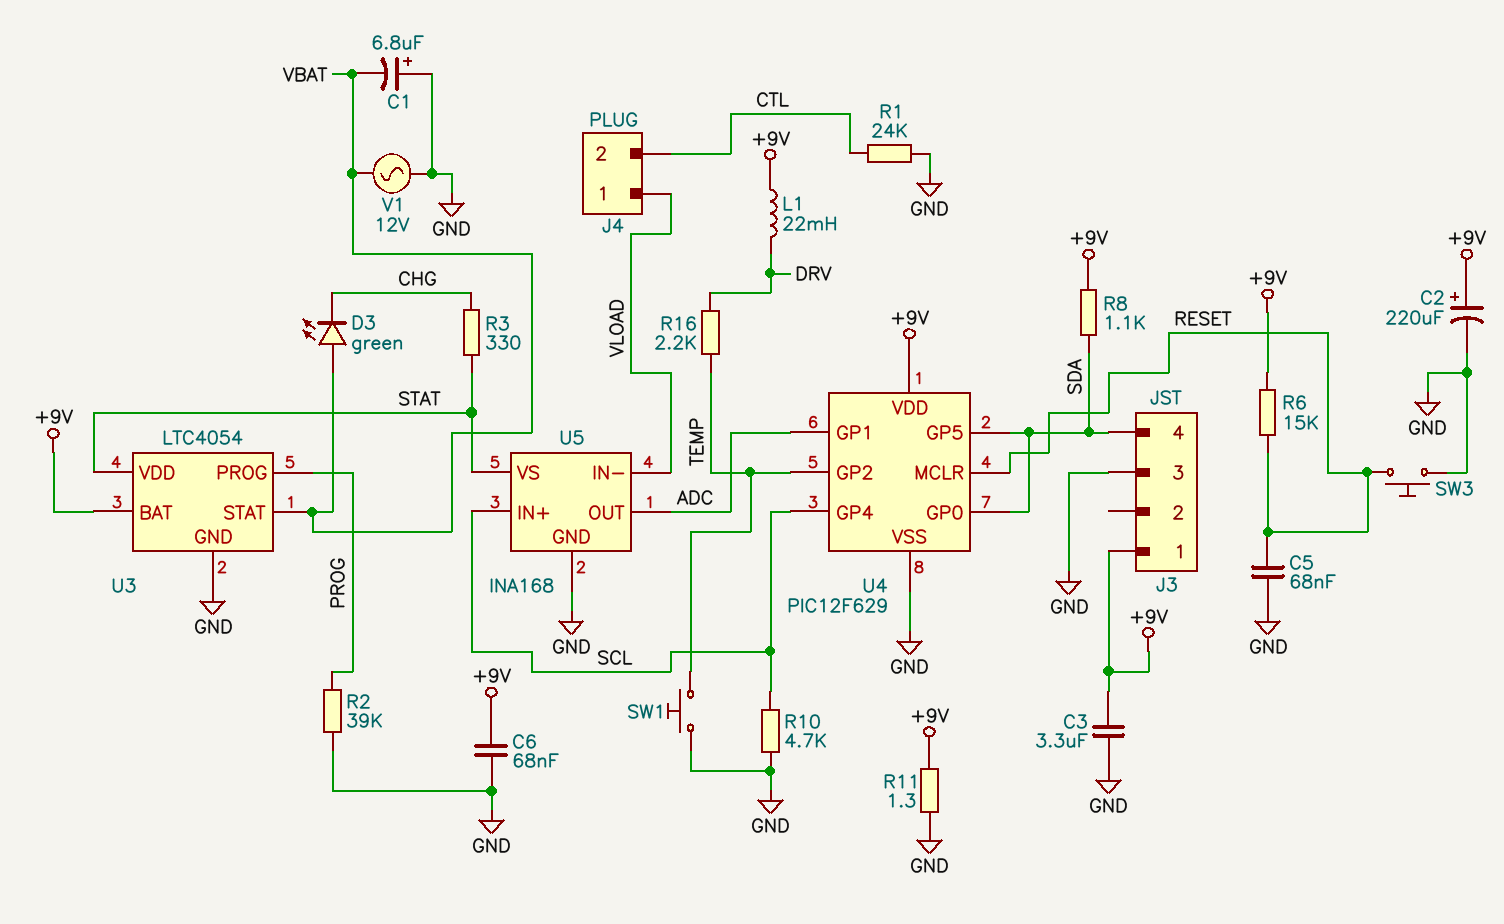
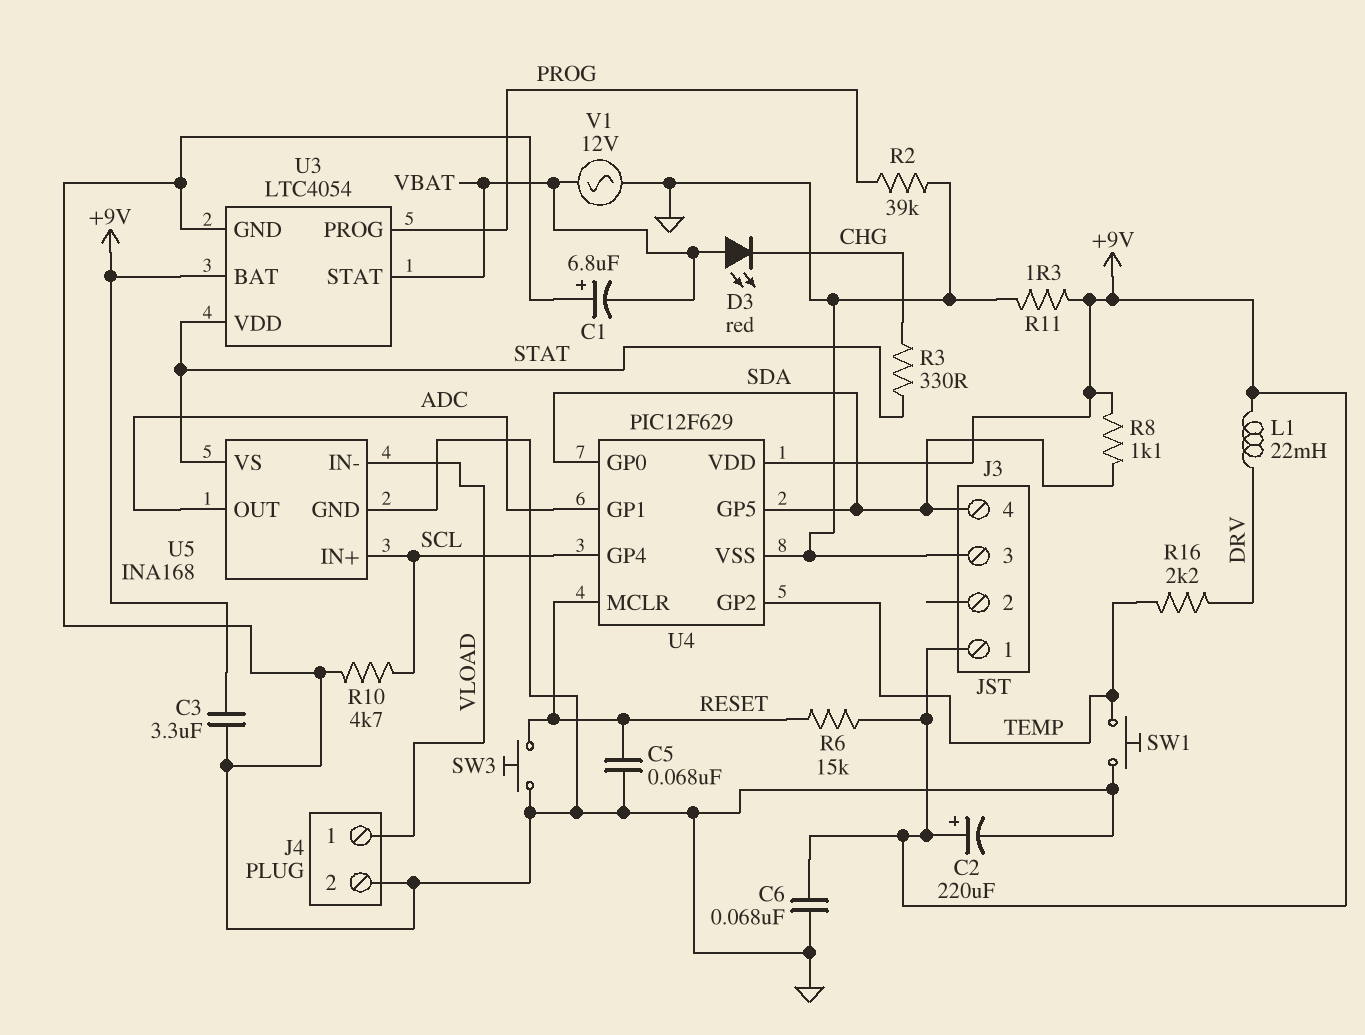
D3: LED green (A VBAT, K CHG) -> LED red (A VBAT, K CHG)
J4 pin 2: CTL -> GND
R1: 24k (CTL, GND) -> none

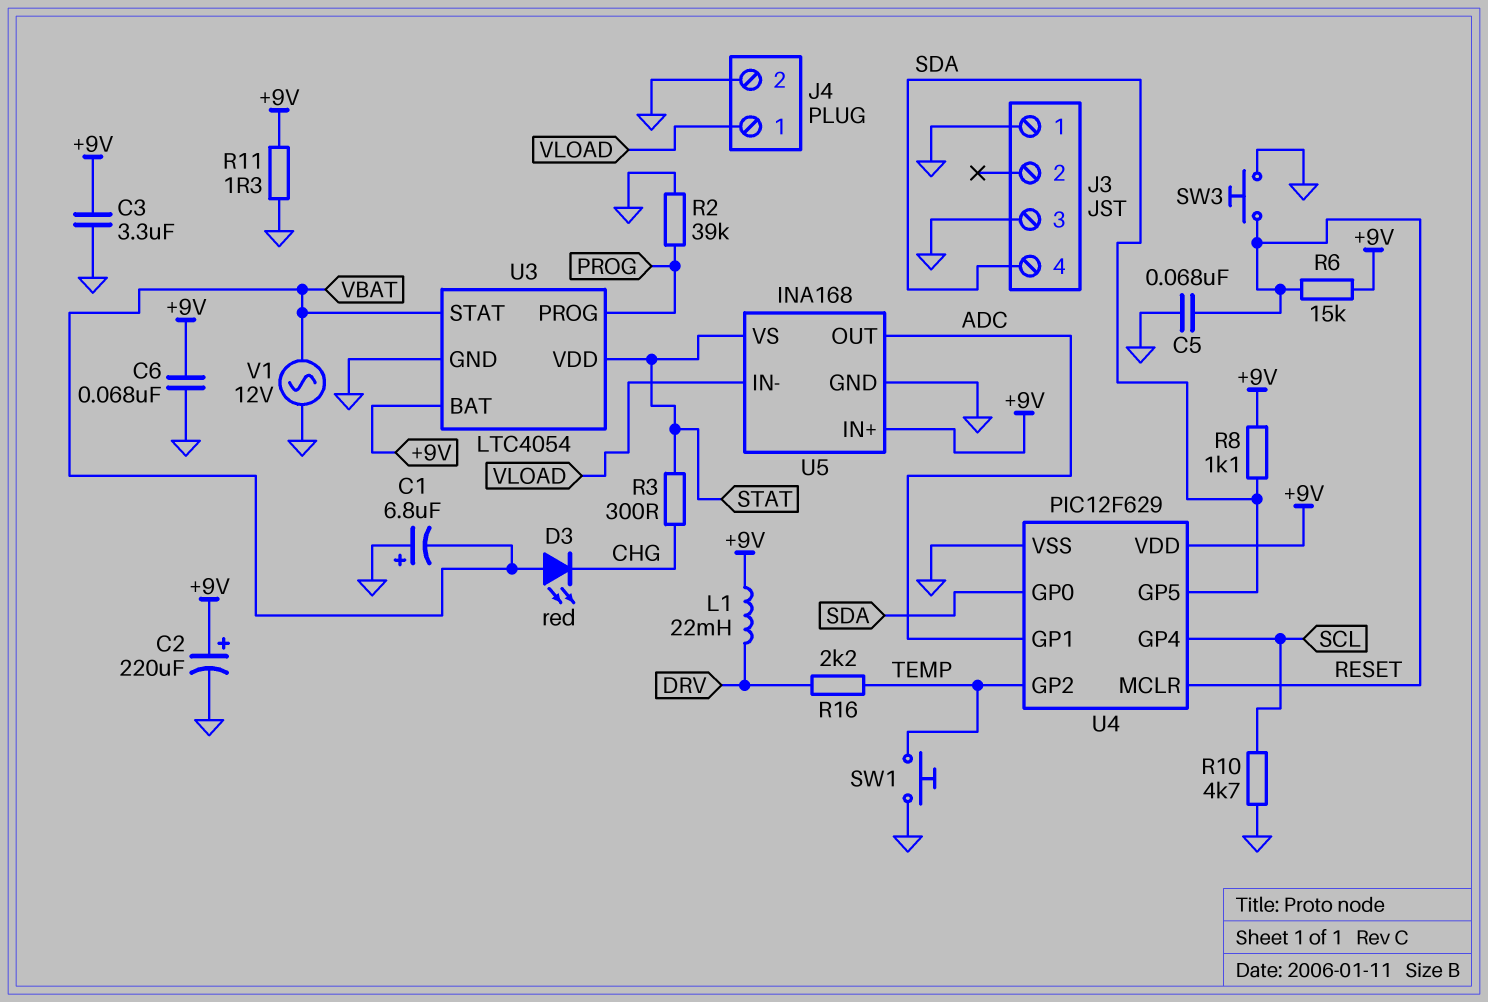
J3 pin 1: +9V -> GND
R3: 330 (CHG, STAT) -> 300 (CHG, STAT)
U5 pin IN+: SCL -> +9V

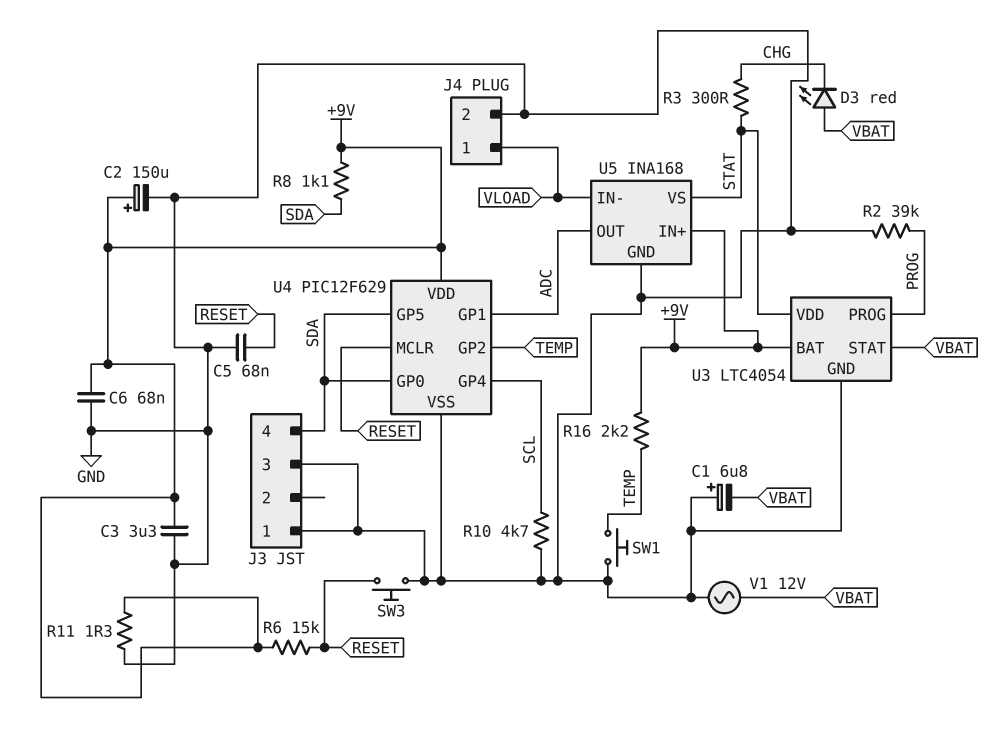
C2: 220uF (plus +9V, minus GND) -> 150uF (plus +9V, minus GND)
L1: 22mH (+9V, DRV) -> none
R16: 2.2k (DRV, TEMP) -> 2.2k (+9V, TEMP)

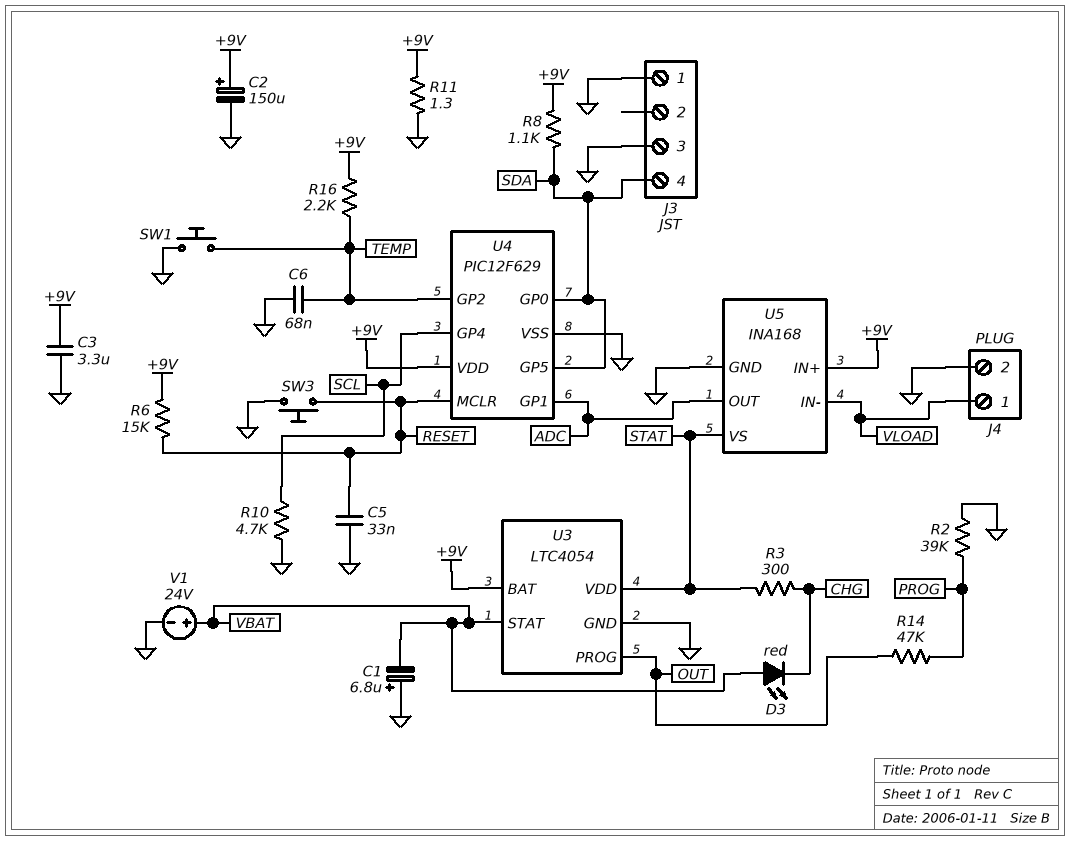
C5: 68nF (GND, RESET) -> 33nF (GND, RESET)
C6: 68nF (+9V, GND) -> 68nF (GND, TEMP)
R14: none -> 47k (OUT, PROG)
U3 pin PROG: PROG -> OUT
V1: AC 12V (GND, VBAT) -> 24V (plus VBAT, minus GND)

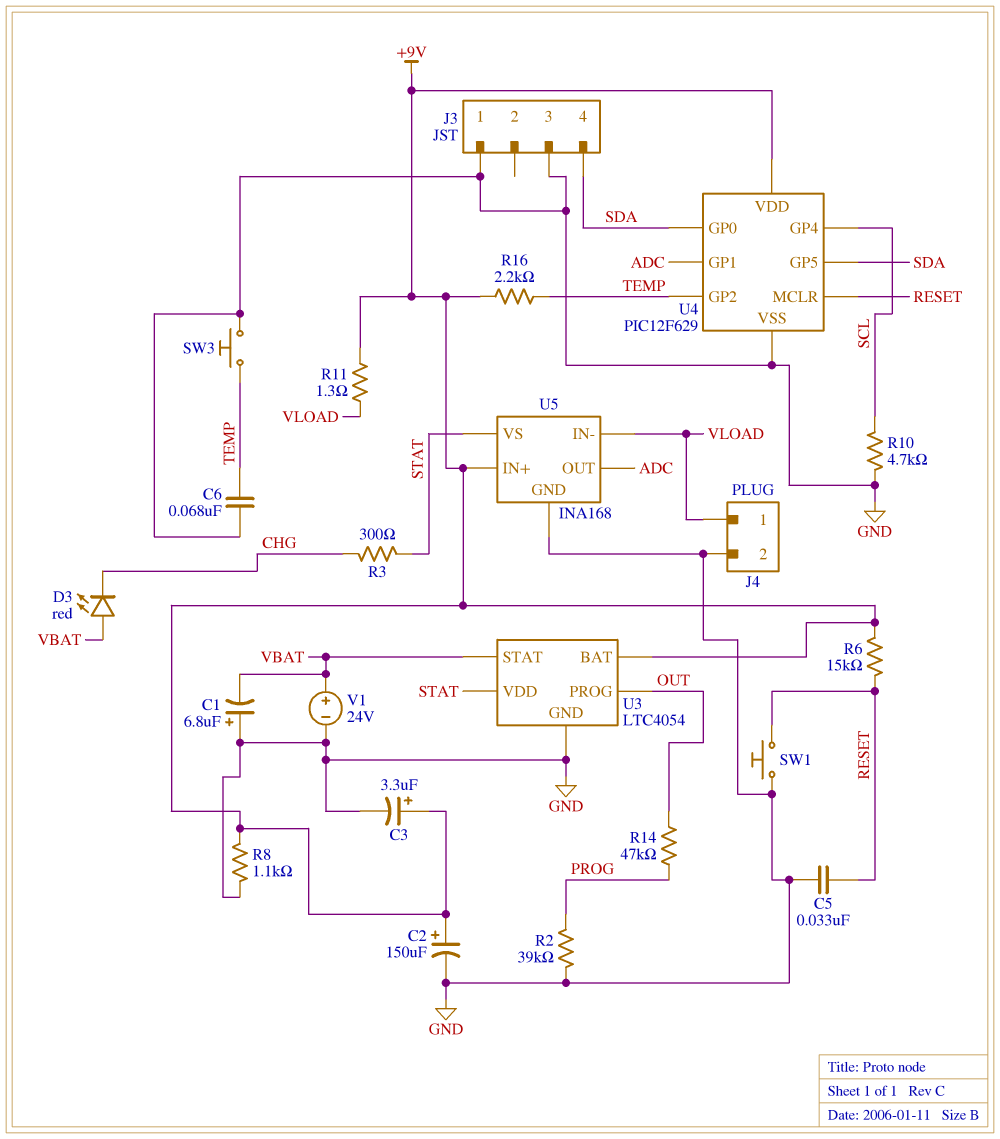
C3: 3.3uF (+9V, GND) -> 3.3uF (plus +9V, minus GND)
R8: 1.1k (+9V, SDA) -> 1.1k (+9V, GND)
R11: 1.3 (+9V, GND) -> 1.3 (+9V, VLOAD)
SW1: button (GND, TEMP) -> button (GND, RESET)
SW3: button (GND, RESET) -> button (GND, TEMP)

